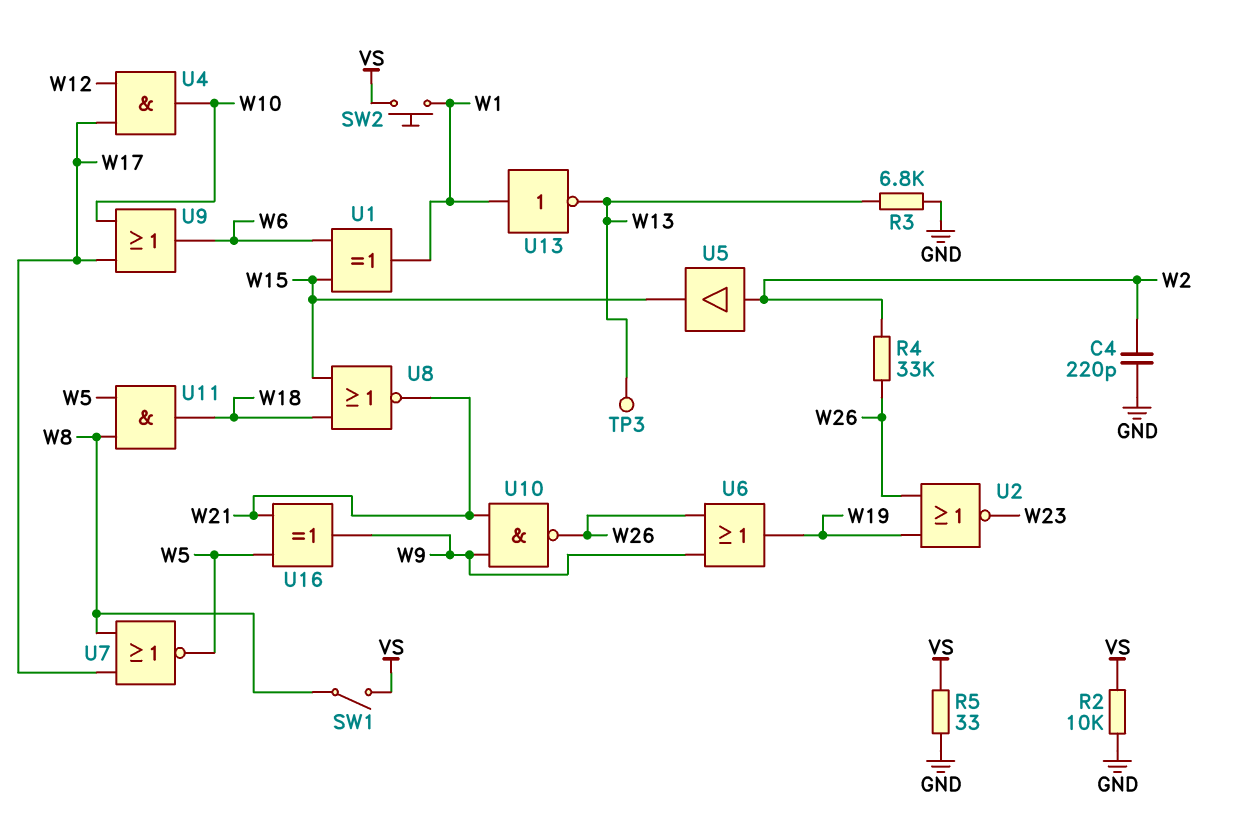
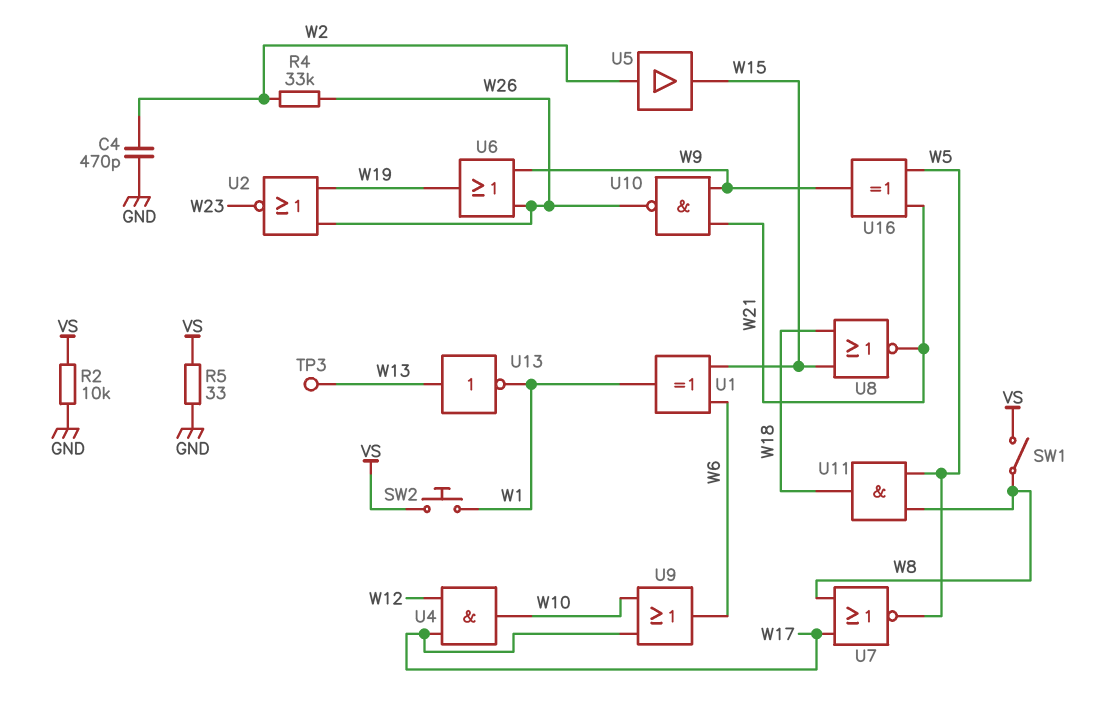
C4: 220pF (GND, W2) -> 470pF (GND, W2)
R3: 6.8k (GND, W13) -> none
U13: NOT (in W1, out W13) -> NOT (in W13, out W1)

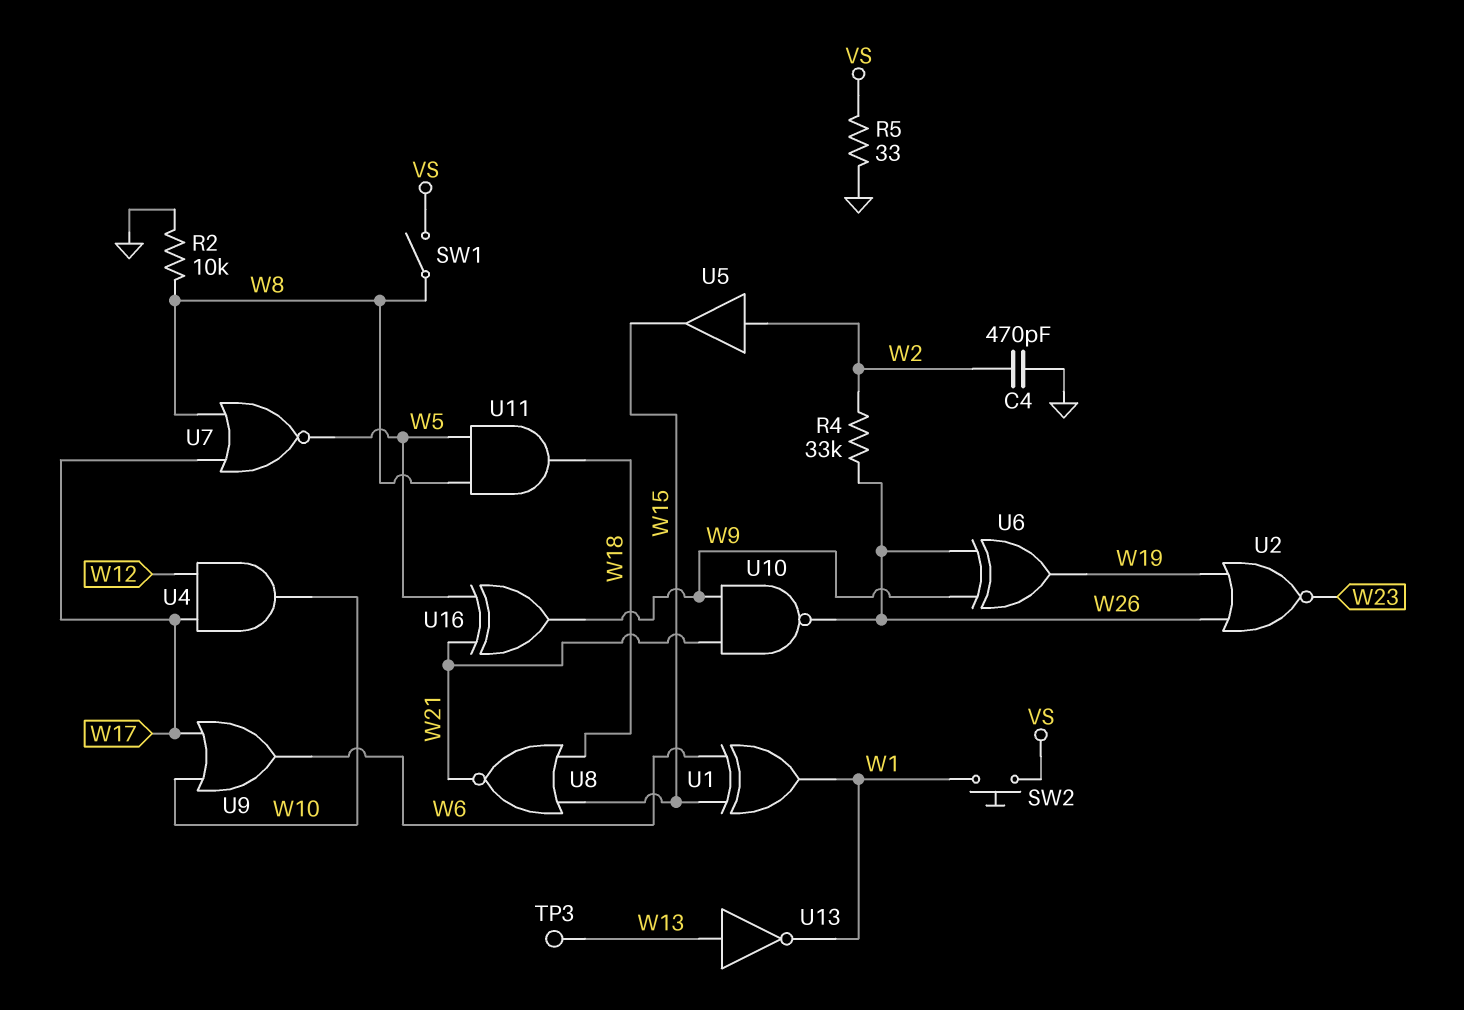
R2: 10k (GND, VS) -> 10k (GND, W8)
U6: OR (in W9, in W26, out W19) -> XOR (in W9, in W26, out W19)

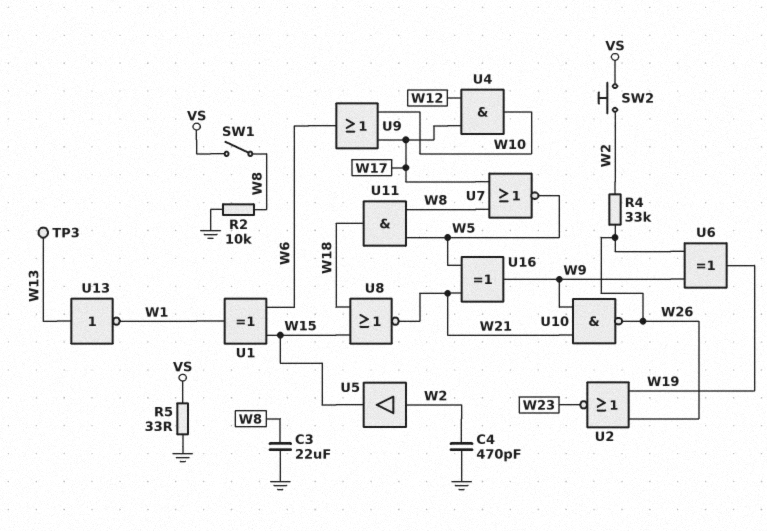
C3: none -> 22uF (GND, W8)
SW2: button (VS, W1) -> button (VS, W2)

